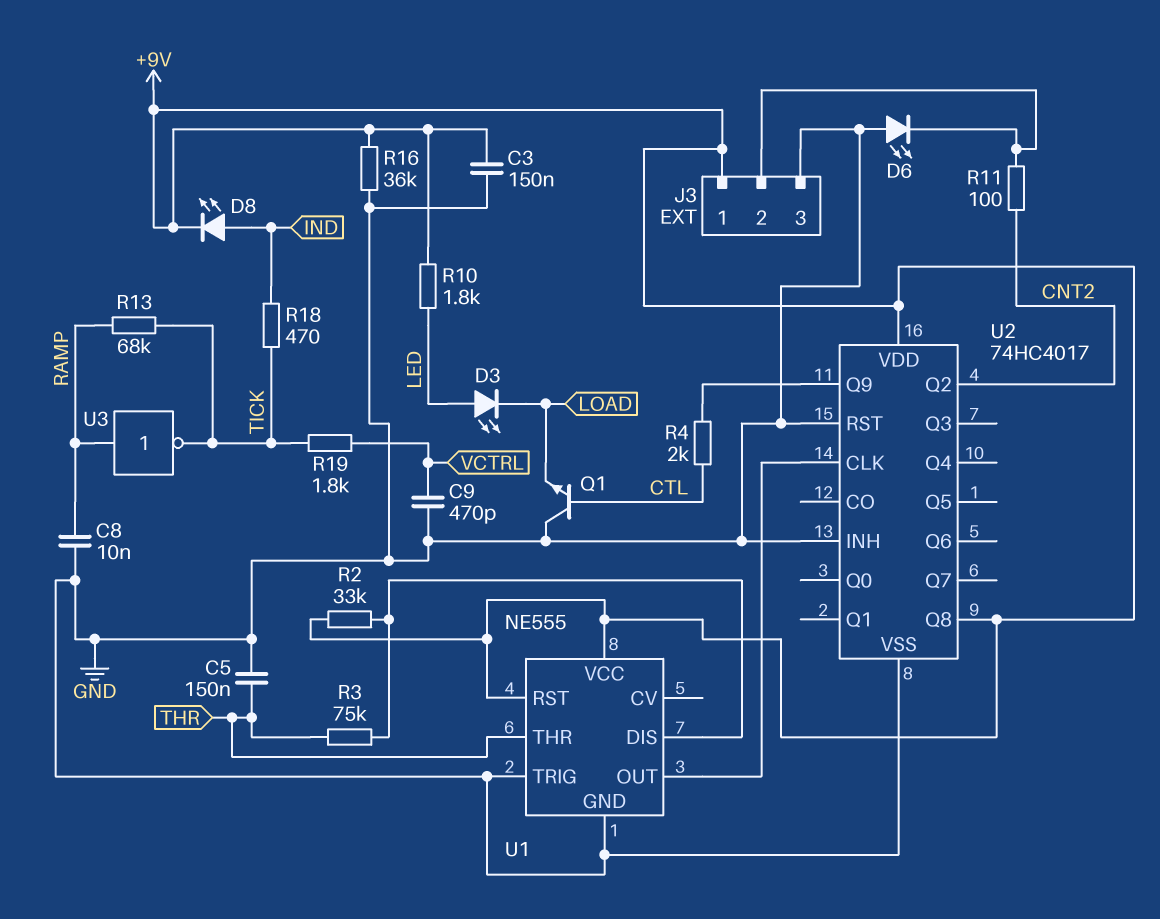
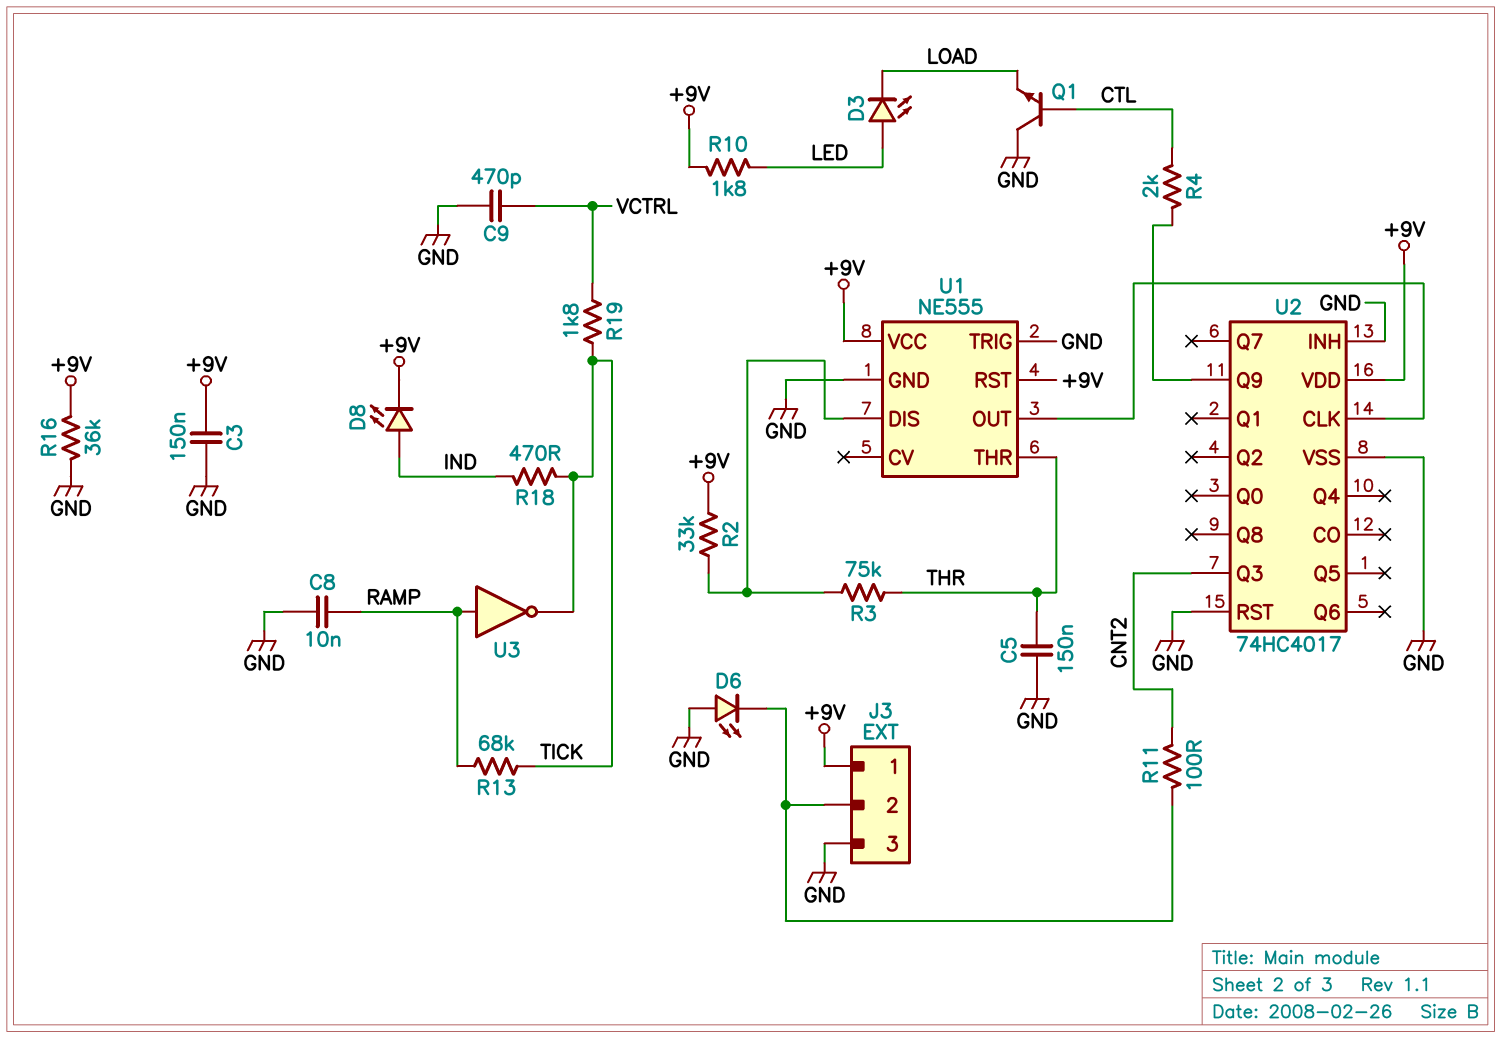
U2 pin Q2: CNT2 -> none
U2 pin Q3: none -> CNT2
U2 pin Q8: +9V -> none

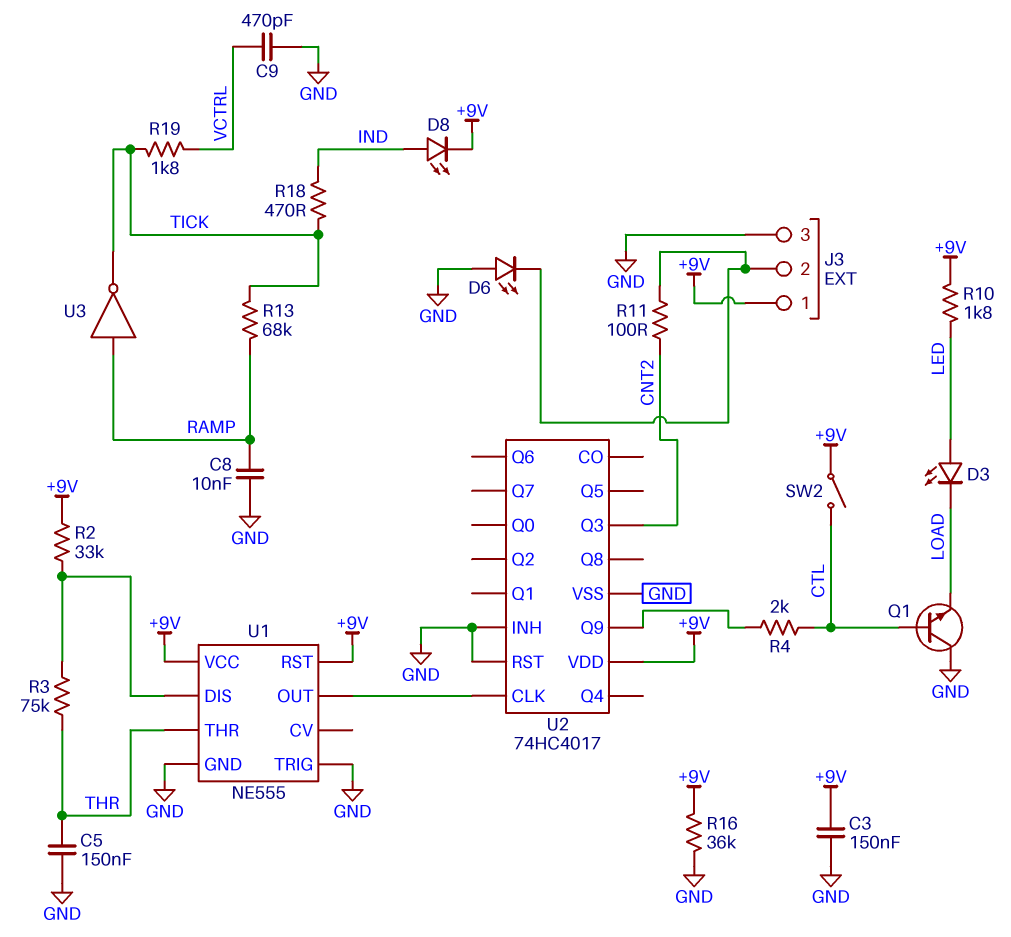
SW2: none -> switch (+9V, CTL)

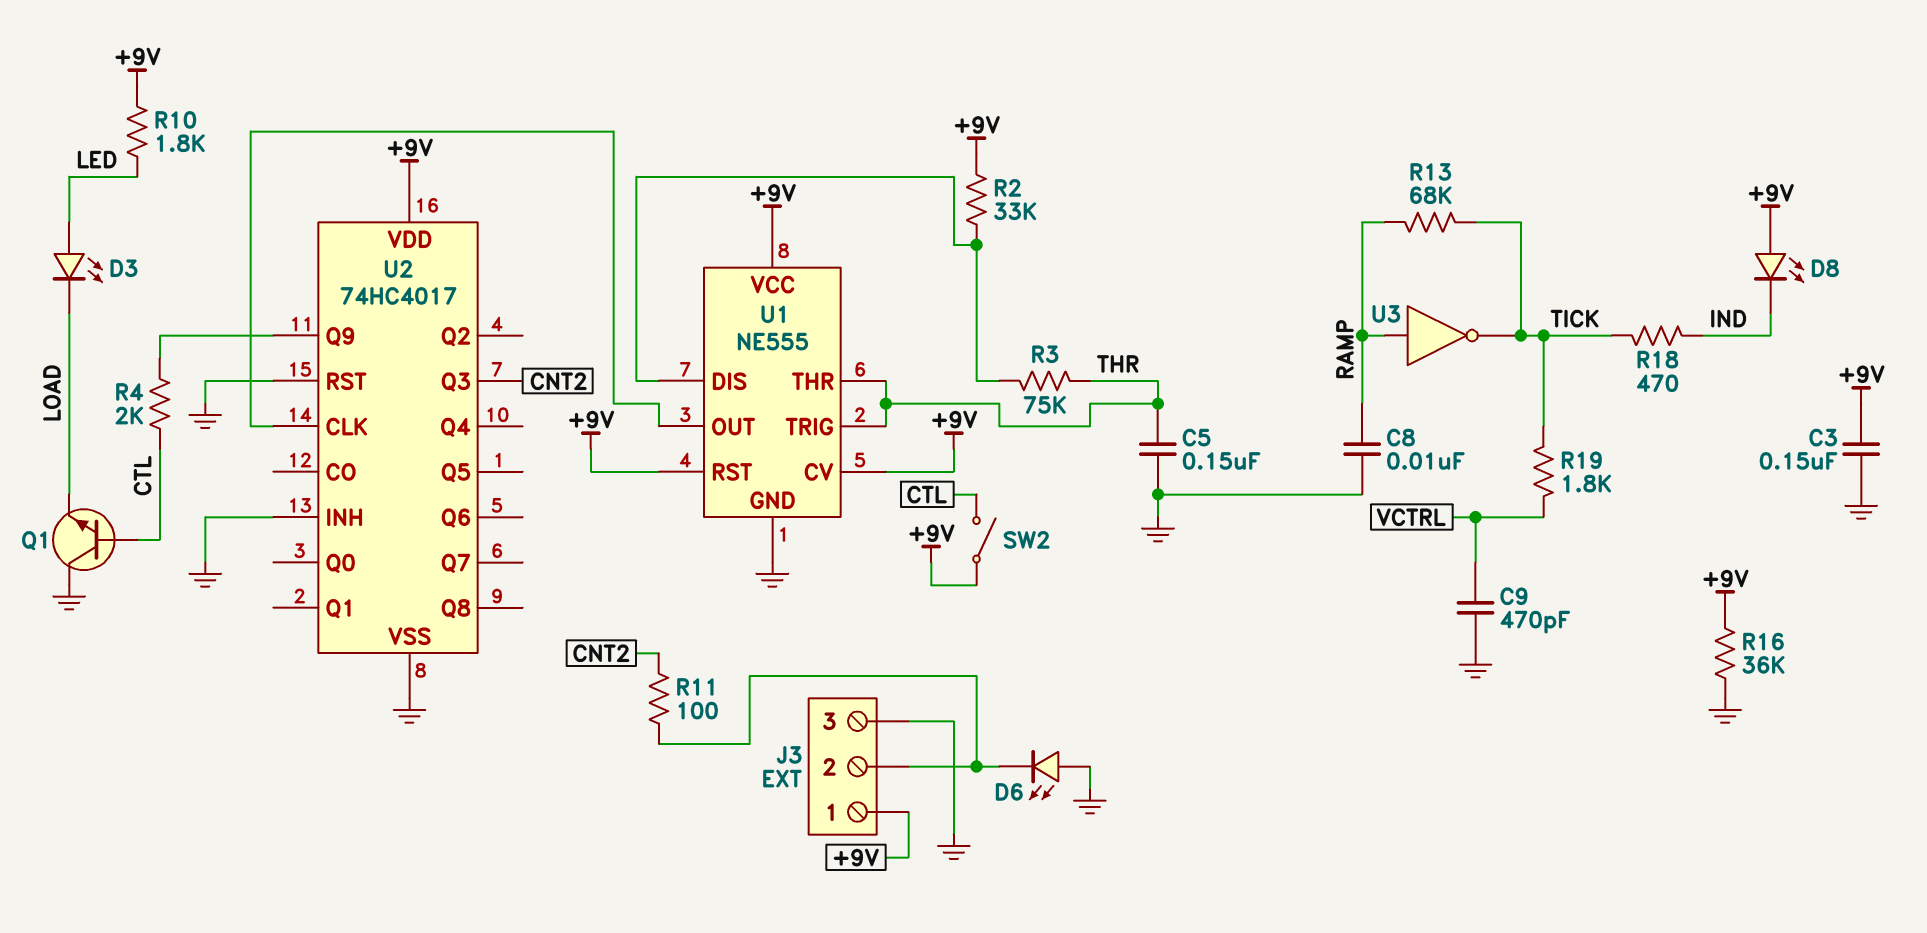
D8: LED (A IND, K +9V) -> LED (A +9V, K IND)
U1 pin CV: none -> +9V
U1 pin TRIG: GND -> THR

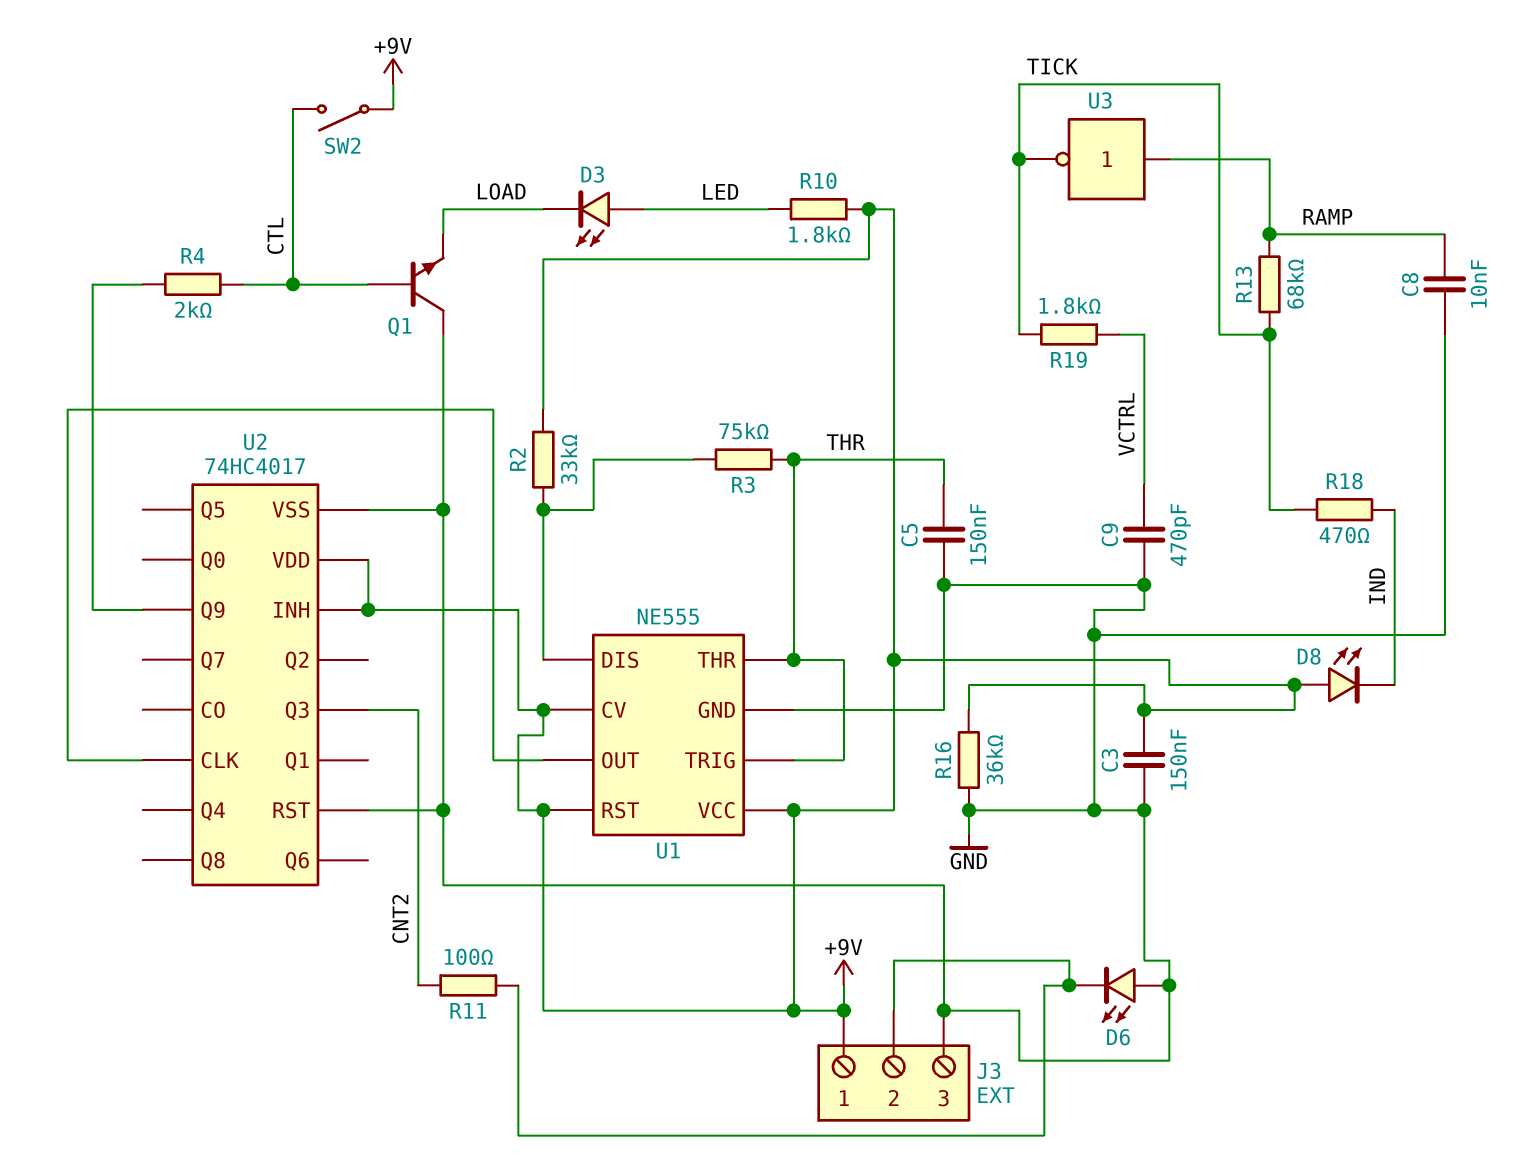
U2 pin INH: GND -> +9V

